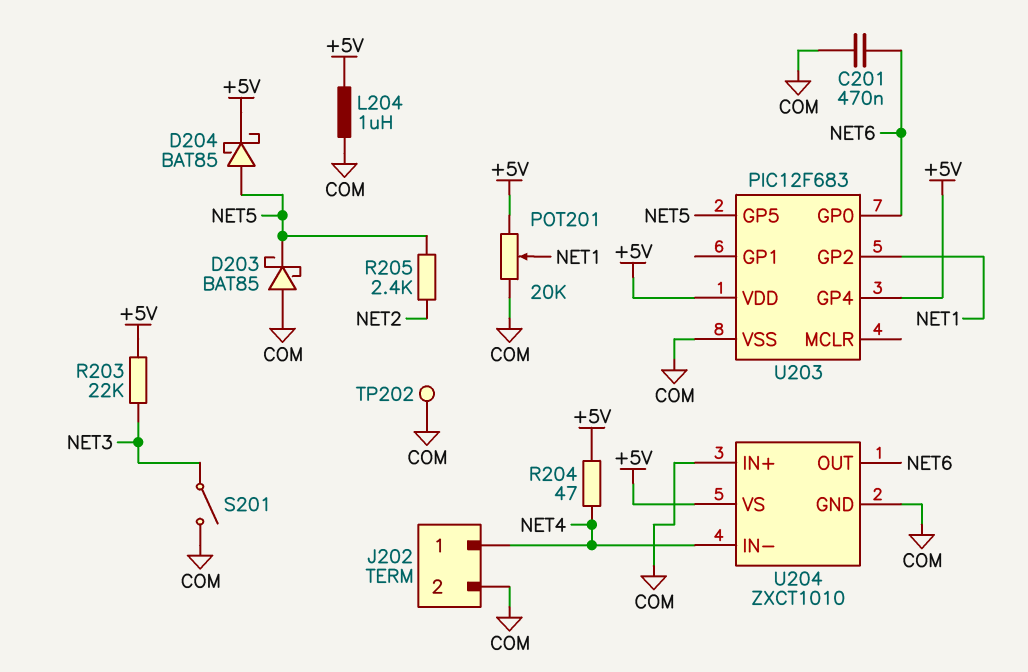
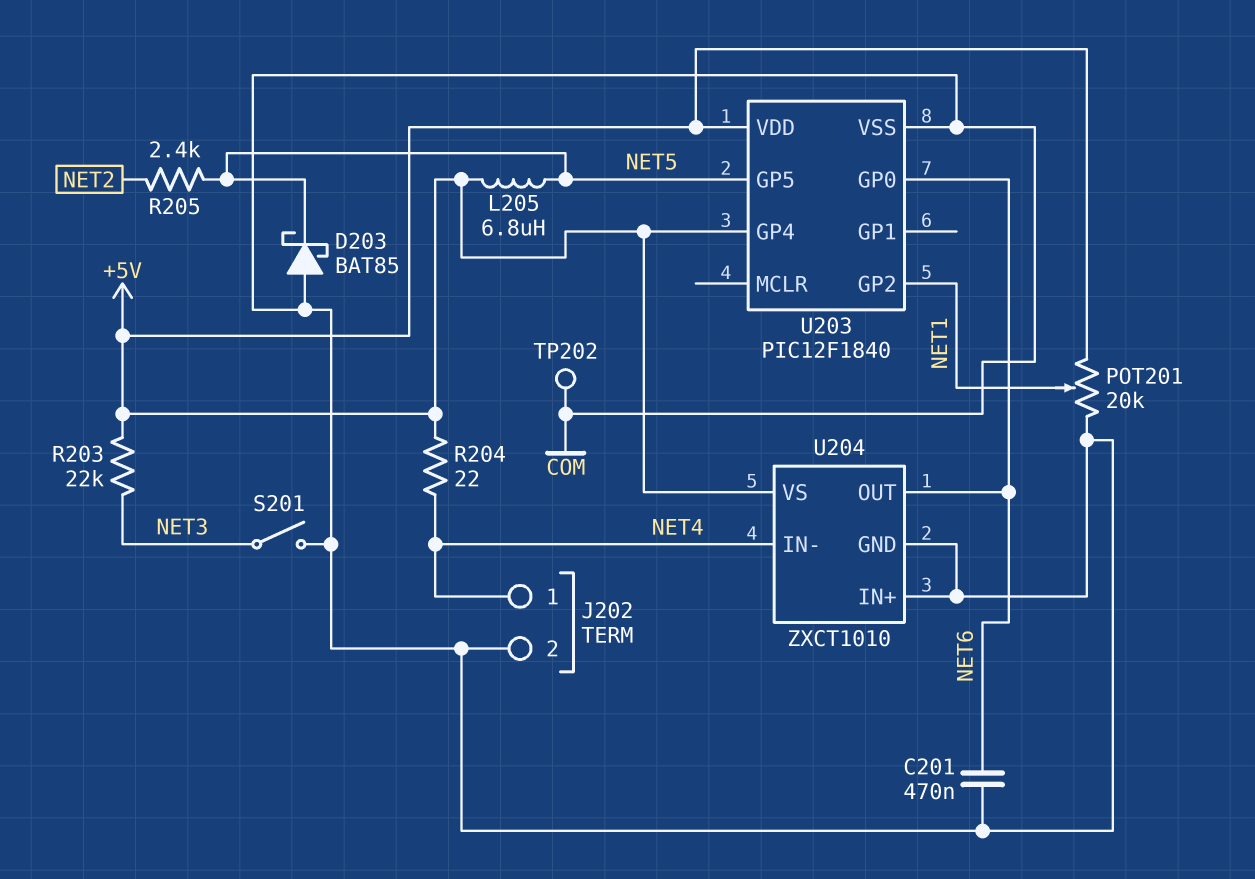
D204: schottky BAT85 (A NET5, K +5V) -> none
L204: 1uH (+5V, COM) -> none
L205: none -> 6.8uH (+5V, NET5)
R204: 47 (+5V, NET4) -> 22 (+5V, NET4)
U203: PIC12F683 -> PIC12F1840

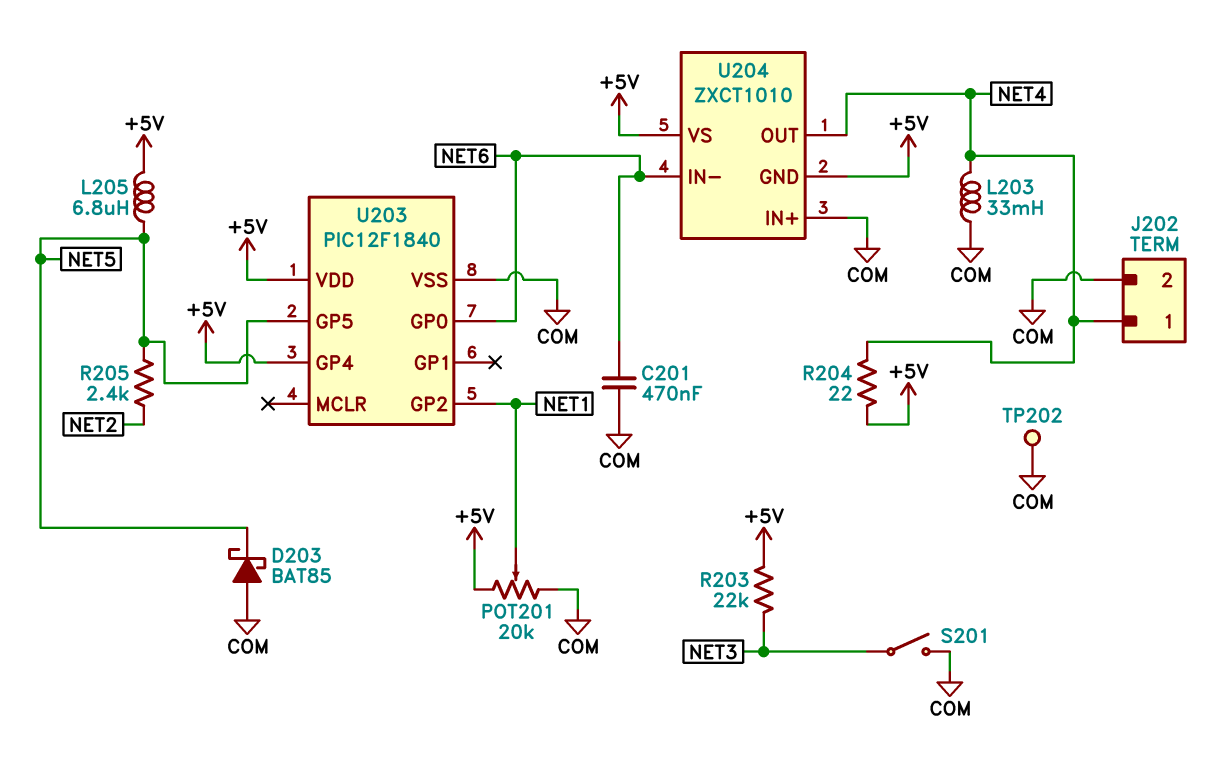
L203: none -> 33mH (COM, NET4)
U204 pin GND: COM -> +5V
U204 pin IN-: NET4 -> NET6
U204 pin OUT: NET6 -> NET4

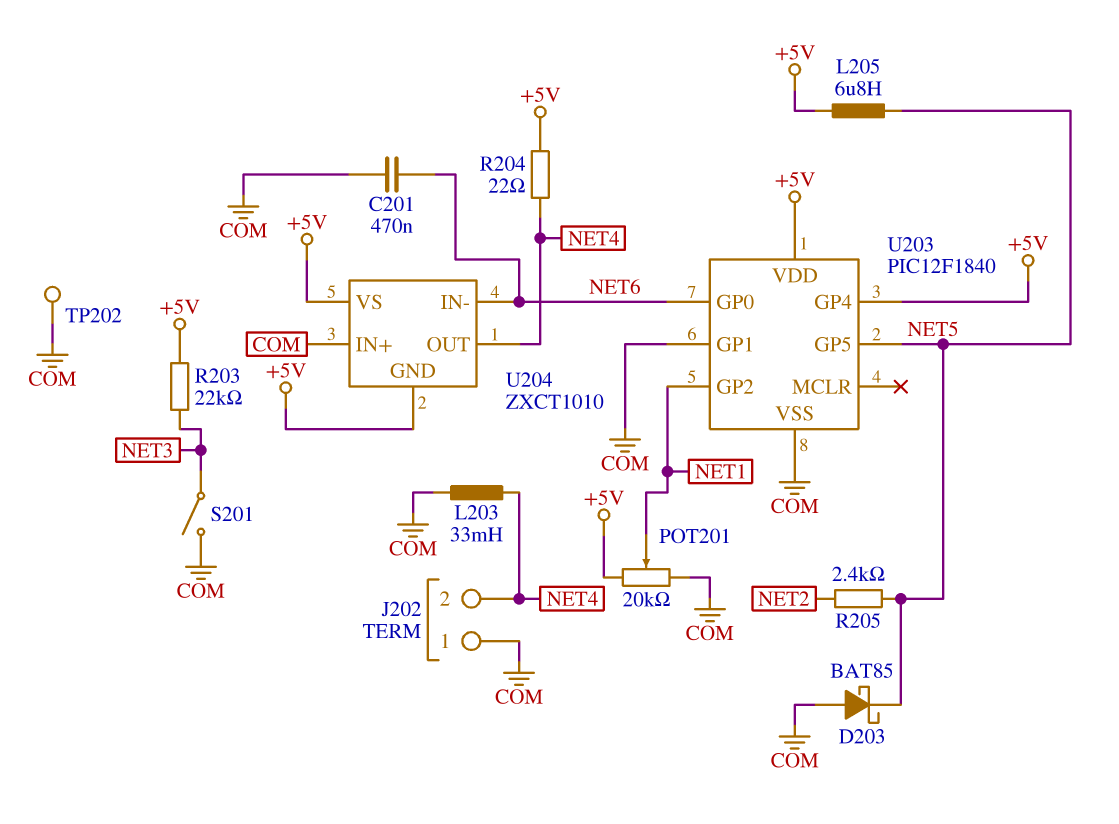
J202 pin 1: NET4 -> COM
J202 pin 2: COM -> NET4
U203 pin GP1: none -> COM

